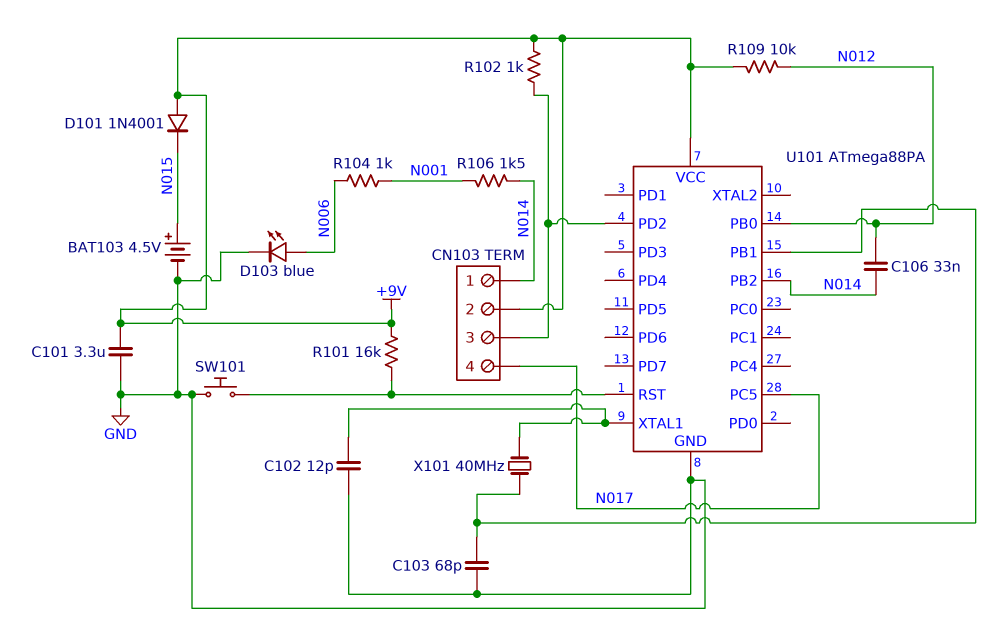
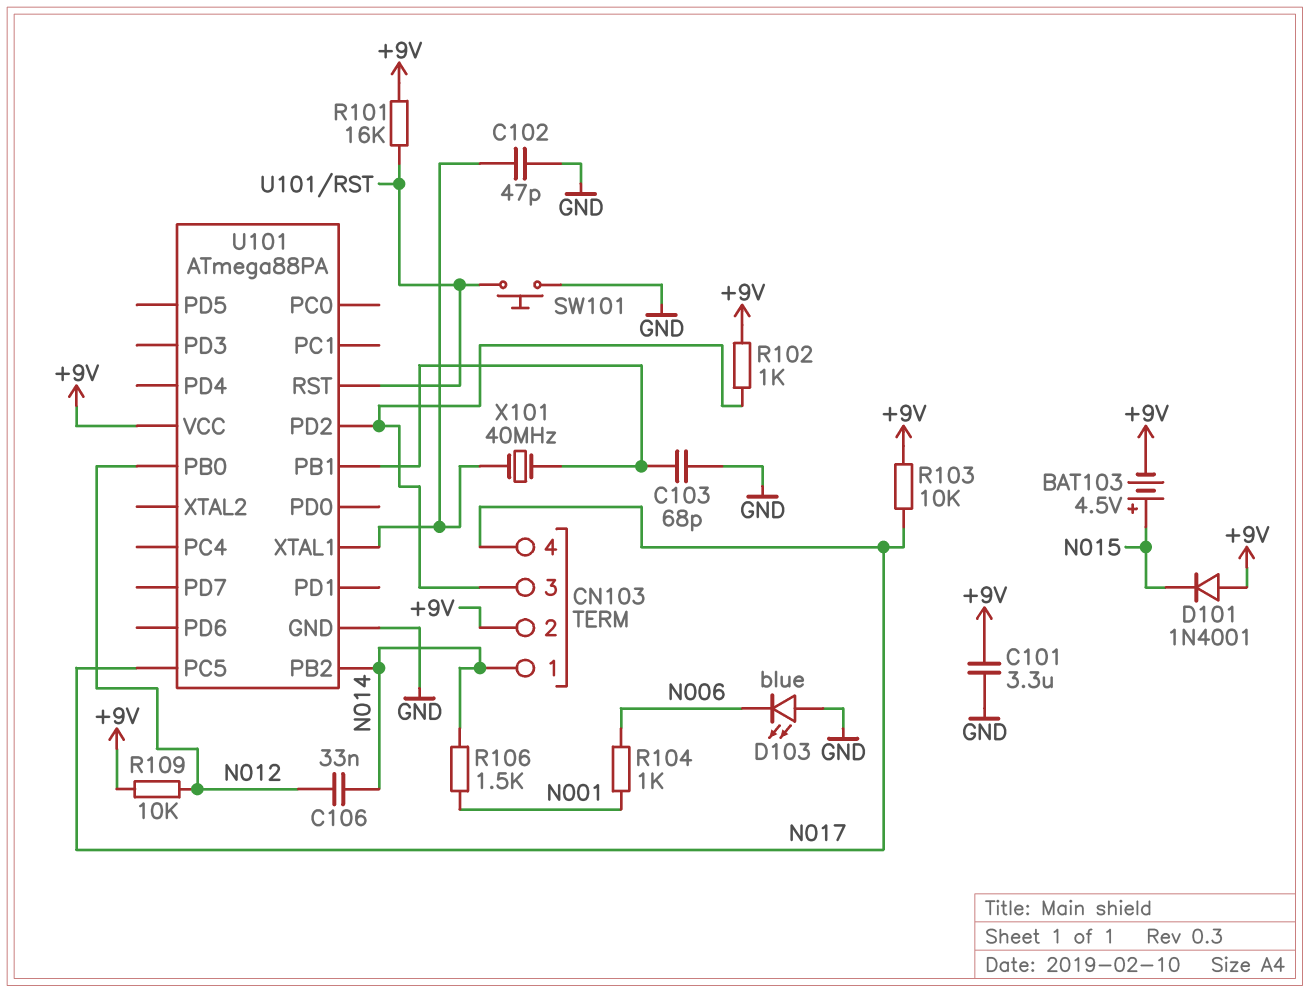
BAT103: 4.5V (plus N015, minus GND) -> 4.5V (plus N015, minus +9V)
C102: 12pF (GND, U101/XTAL1) -> 47pF (GND, U101/XTAL1)
D103: LED blue (A N006, K GND) -> LED blue (A GND, K N006)
R103: none -> 10k (+9V, N017)

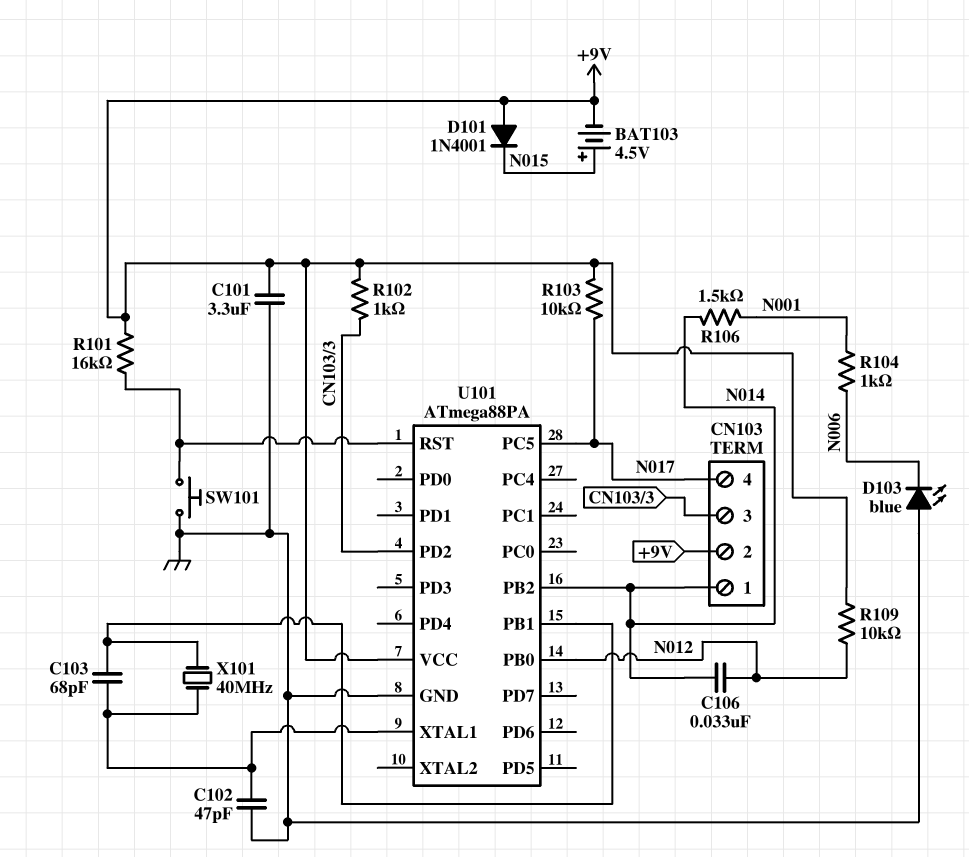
C103: 68pF (GND, U101/PB1) -> 68pF (U101/PB1, U101/XTAL1)

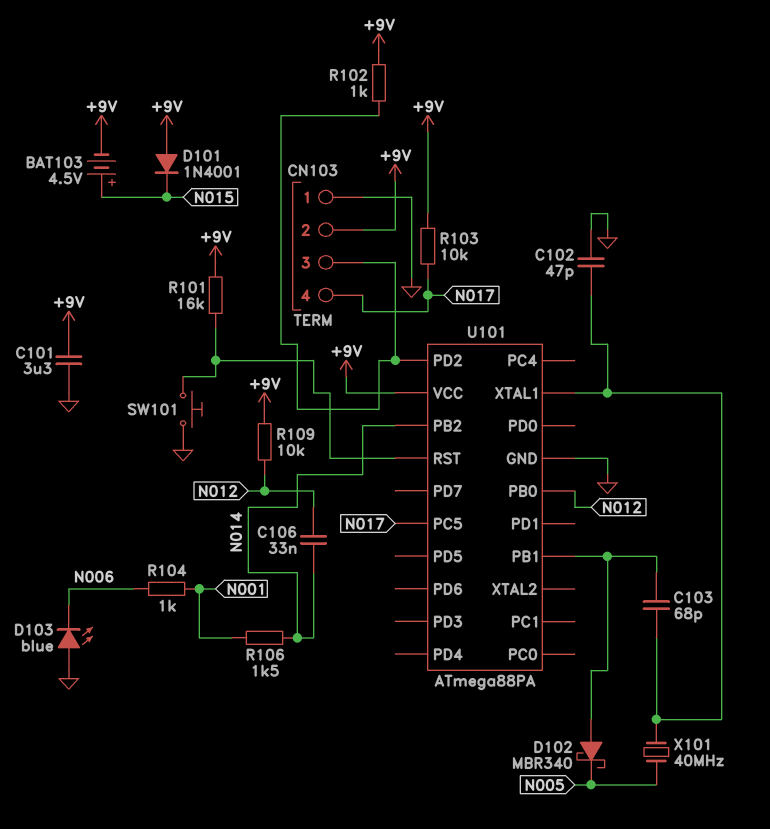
CN103 pin 1: N014 -> GND
D102: none -> schottky MBR340 (A U101/PB1, K N005)
X101: 40MHz (U101/PB1, U101/XTAL1) -> 40MHz (N005, U101/XTAL1)

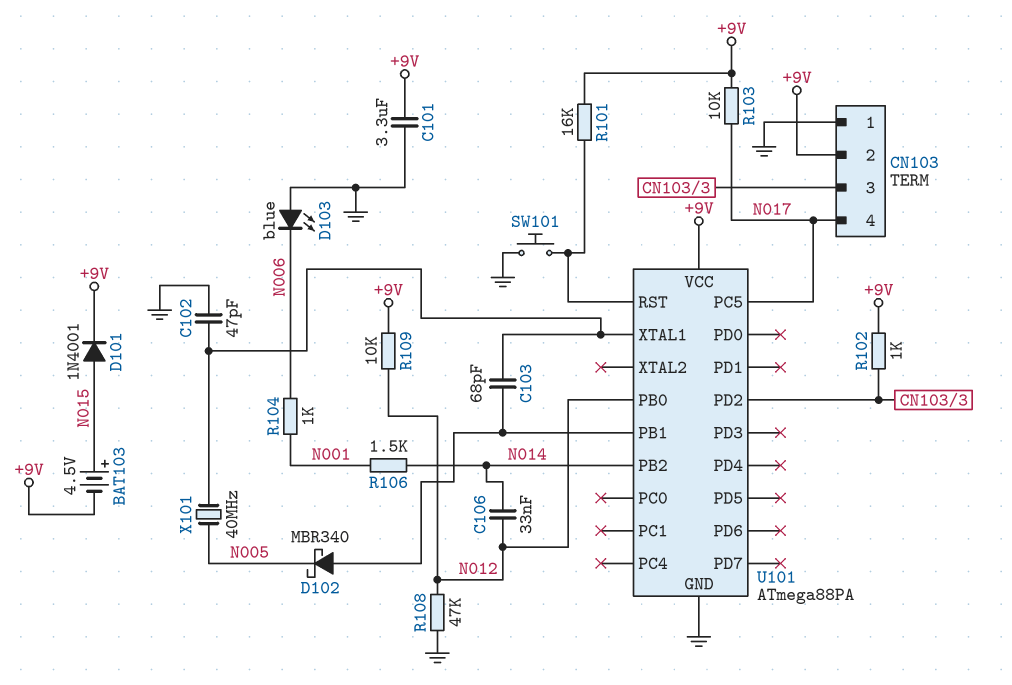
D101: diode 1N4001 (A +9V, K N015) -> diode 1N4001 (A N015, K +9V)
R108: none -> 47k (GND, N012)

